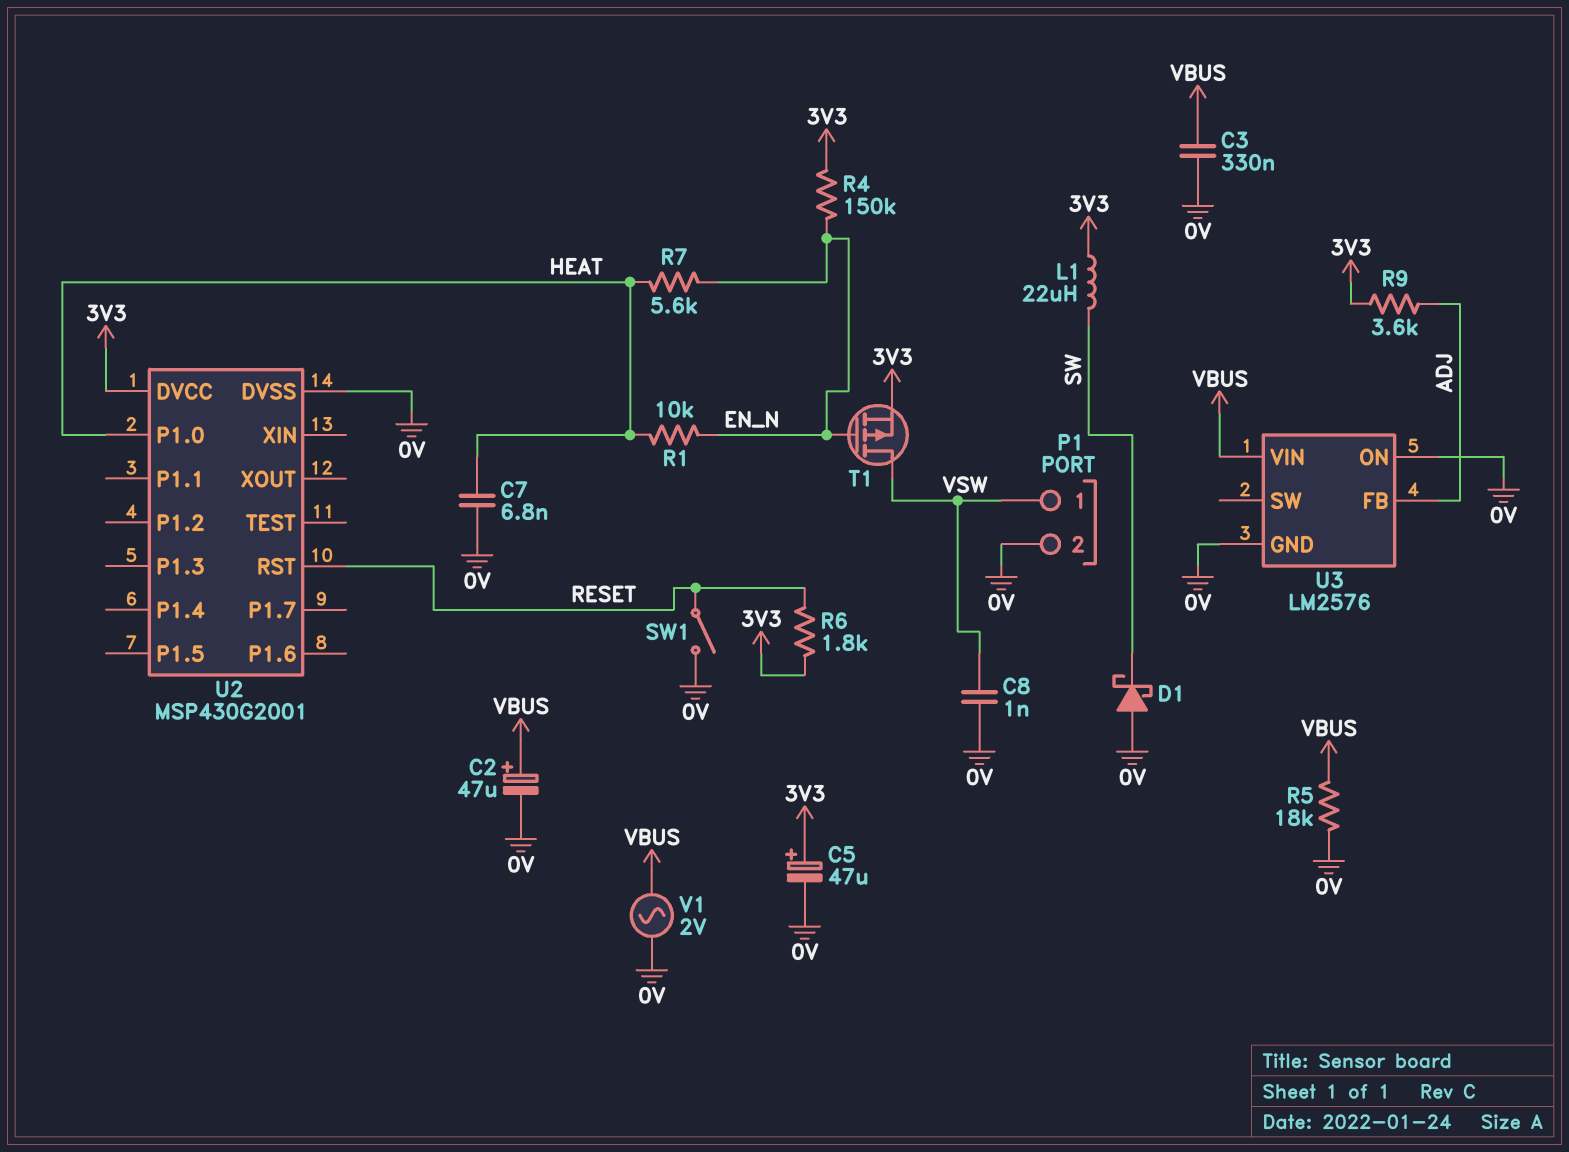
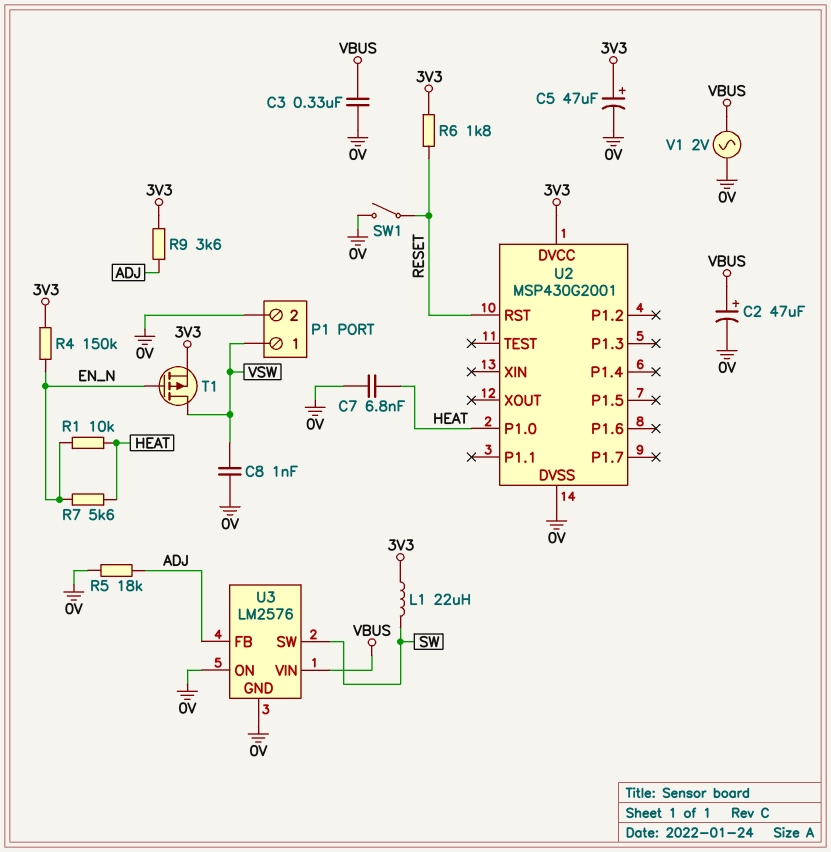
D1: schottky (A 0V, K SW) -> none
R5: 18k (0V, VBUS) -> 18k (0V, ADJ)
U3 pin SW: none -> SW

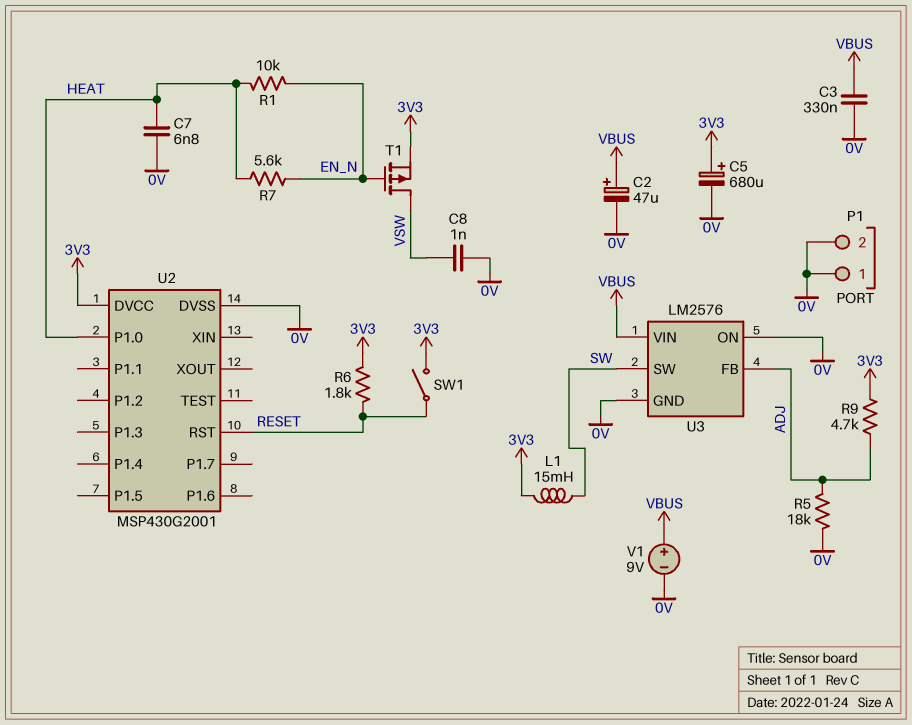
C5: 47uF (plus 3V3, minus 0V) -> 680uF (plus 3V3, minus 0V)
L1: 22uH (3V3, SW) -> 15mH (3V3, SW)
P1 pin 1: VSW -> 0V
R4: 150k (3V3, EN_N) -> none
R9: 3.6k (3V3, ADJ) -> 4.7k (3V3, ADJ)
SW1: switch (0V, RESET) -> switch (3V3, RESET)
V1: AC 2V (0V, VBUS) -> 9V (plus VBUS, minus 0V)

